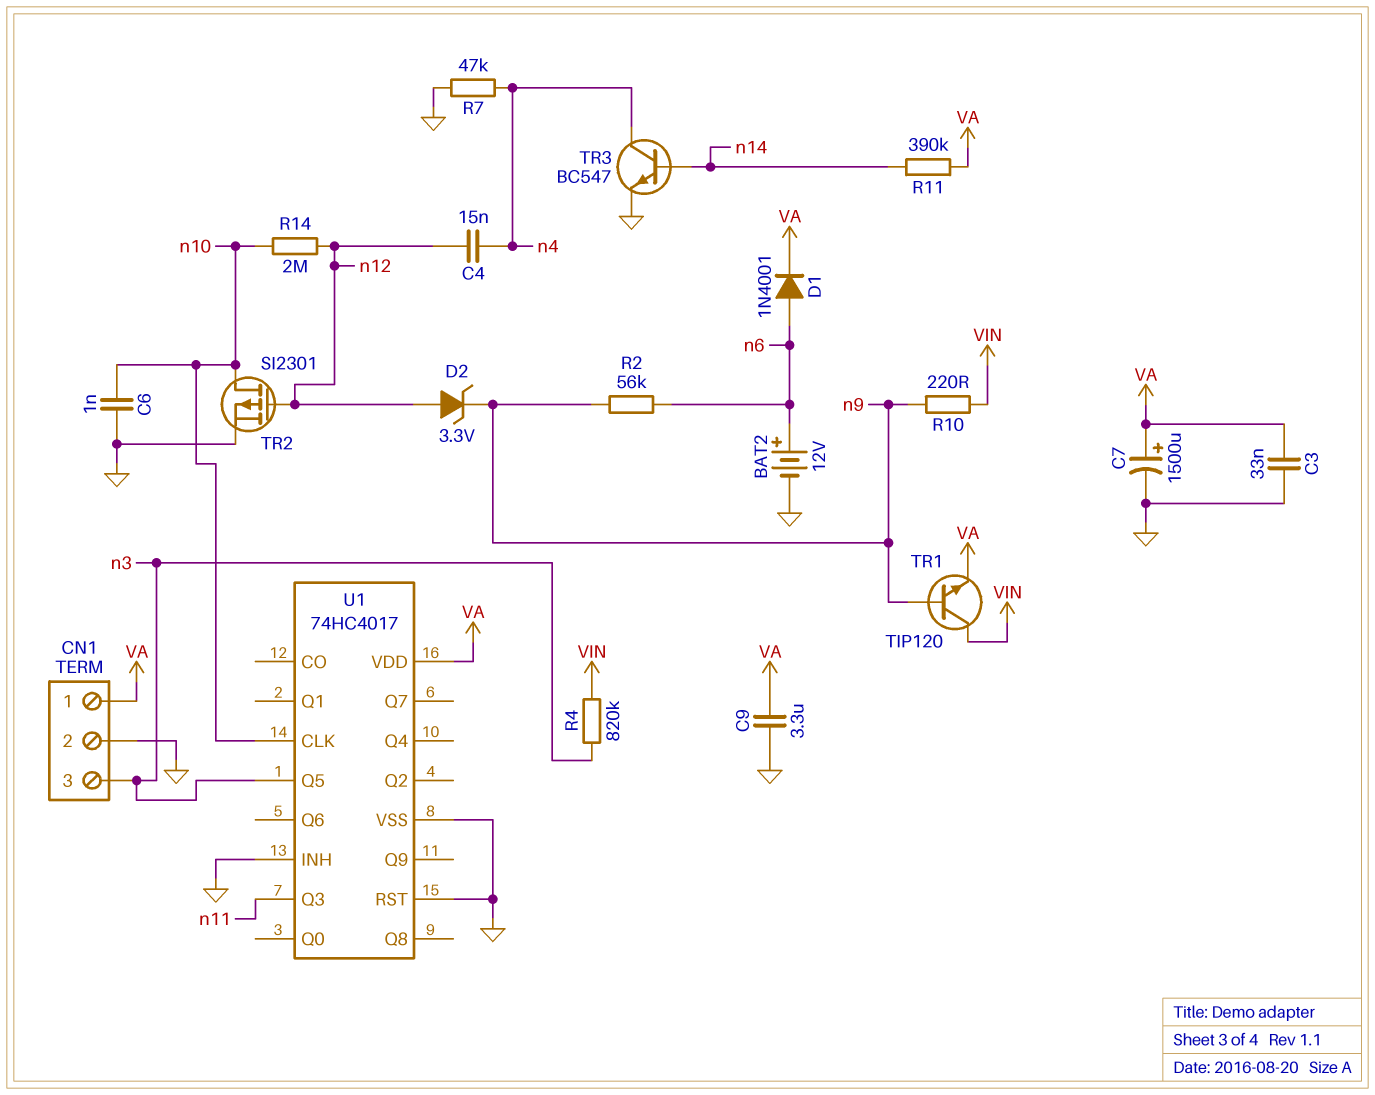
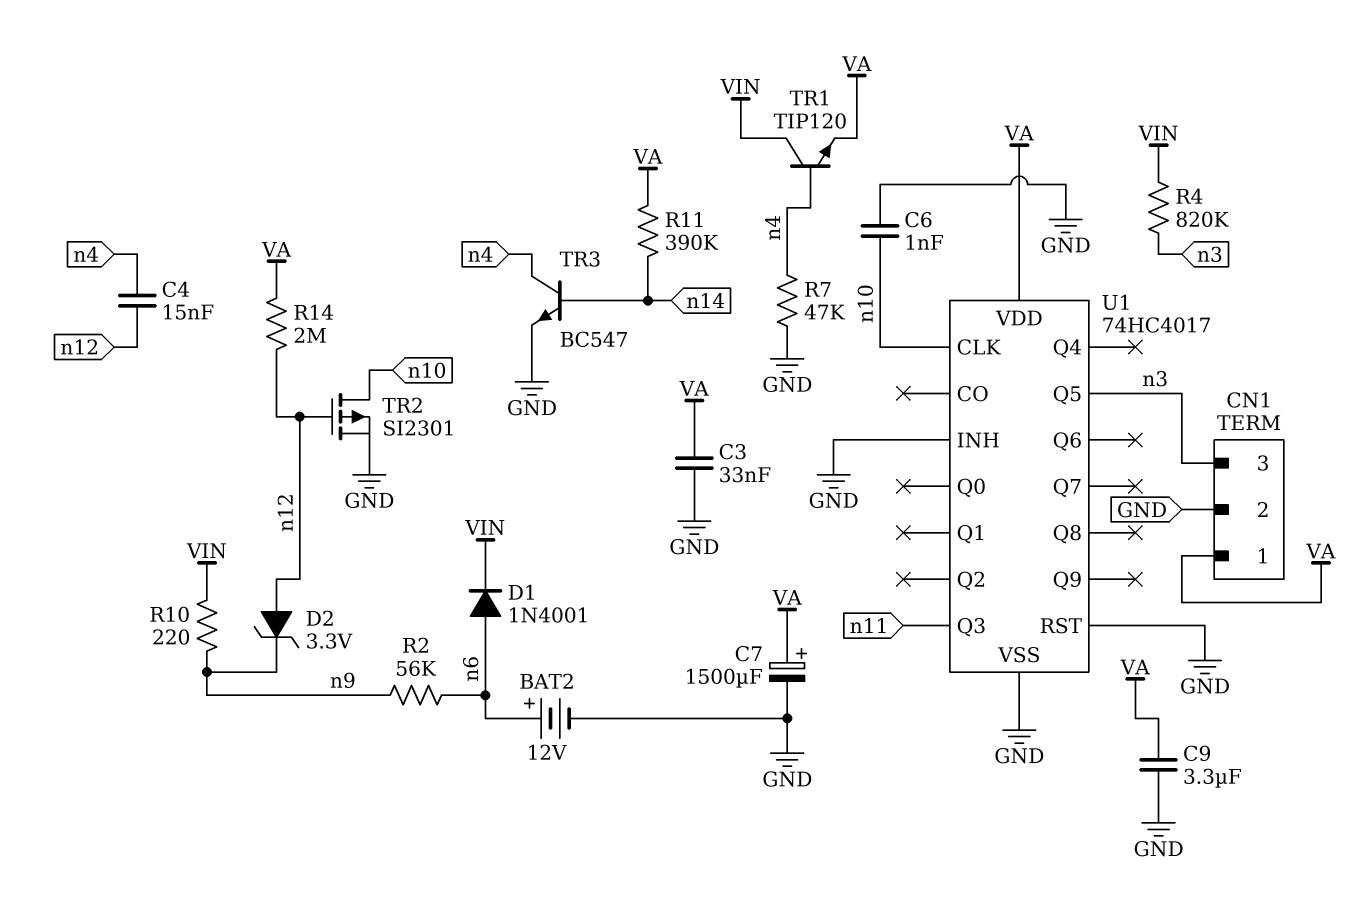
D1: diode 1N4001 (A n6, K VA) -> diode 1N4001 (A n6, K VIN)
R14: 2M (n10, n12) -> 2M (VA, n12)
TR1: NPN TIP120 (B n9, C VIN, E VA) -> NPN TIP120 (B n4, C VIN, E VA)

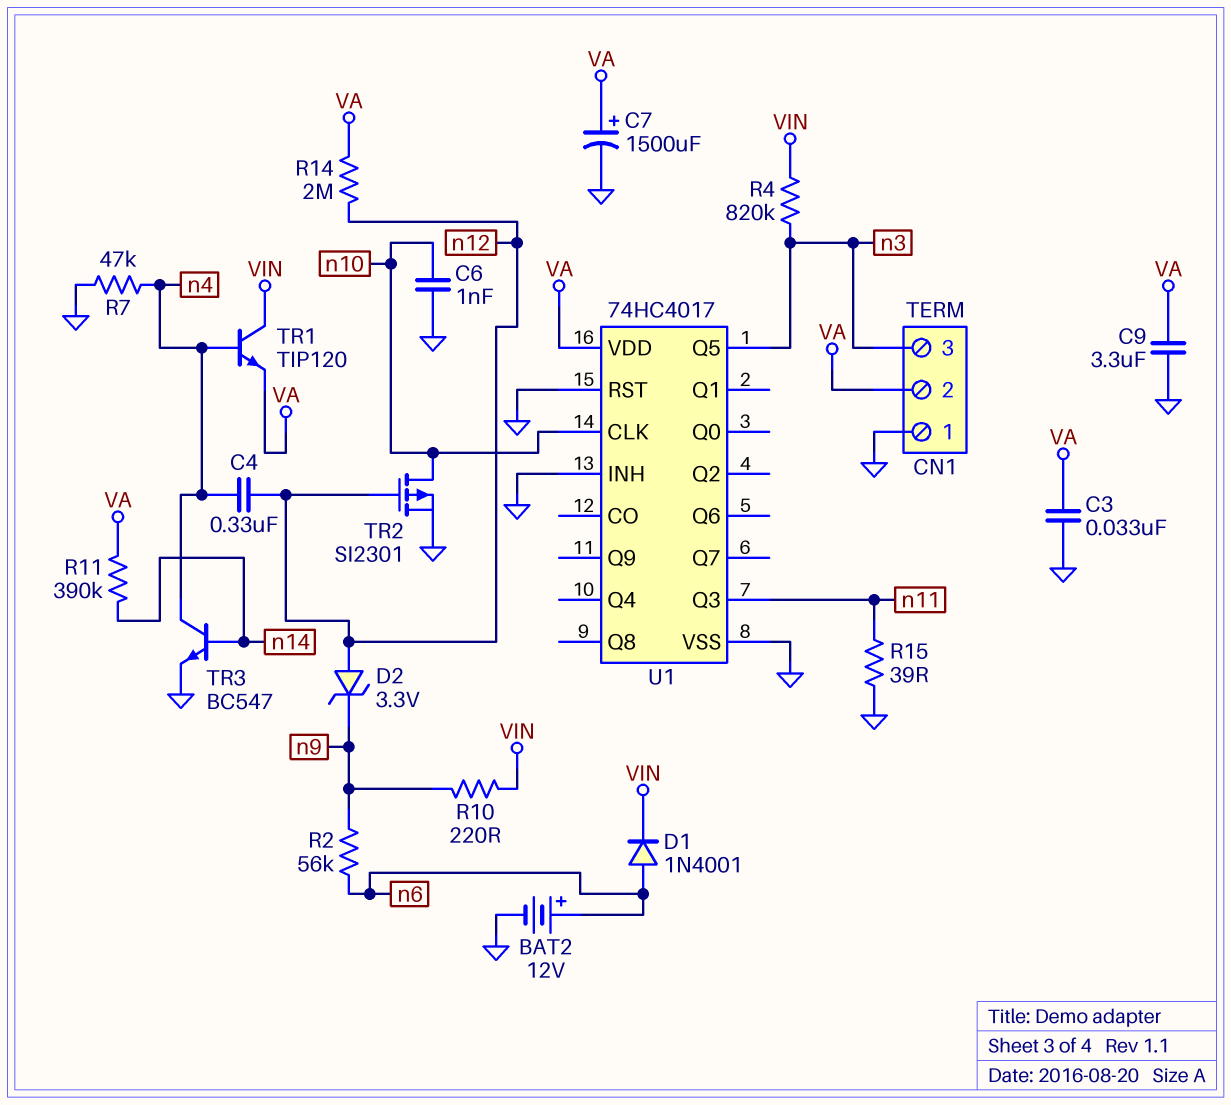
C4: 15nF (n4, n12) -> 330nF (n4, n12)
CN1 pin 1: VA -> GND
CN1 pin 2: GND -> VA
R15: none -> 39 (GND, n11)

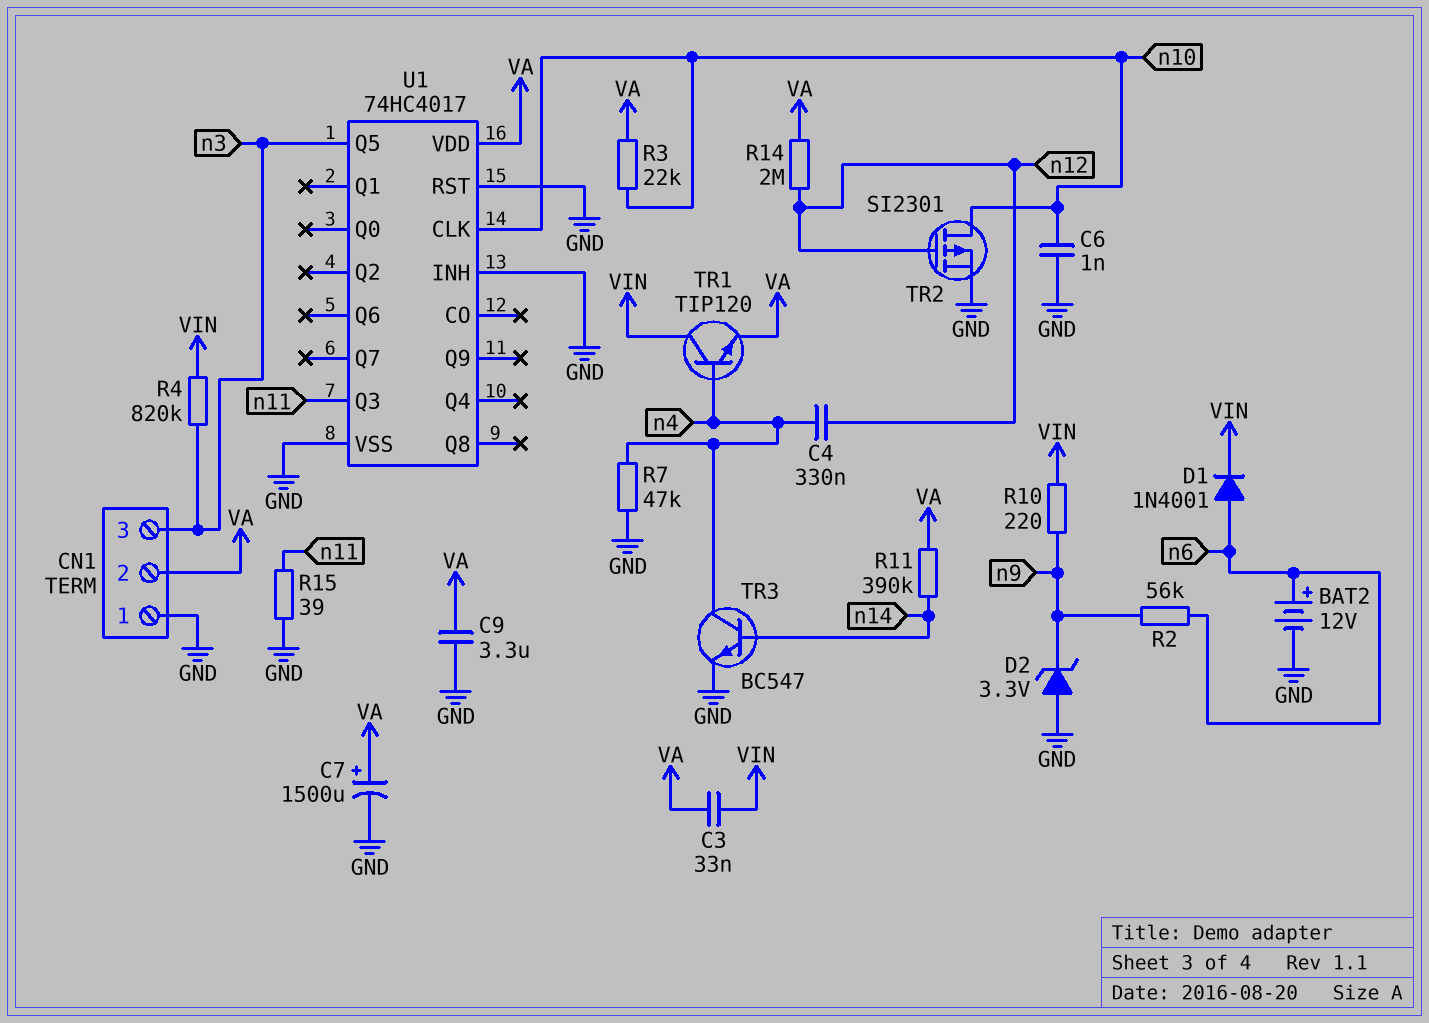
C3: 33nF (GND, VA) -> 33nF (VA, VIN)
D2: zener 3.3V (A n12, K n9) -> zener 3.3V (A GND, K n9)
R3: none -> 22k (VA, n10)

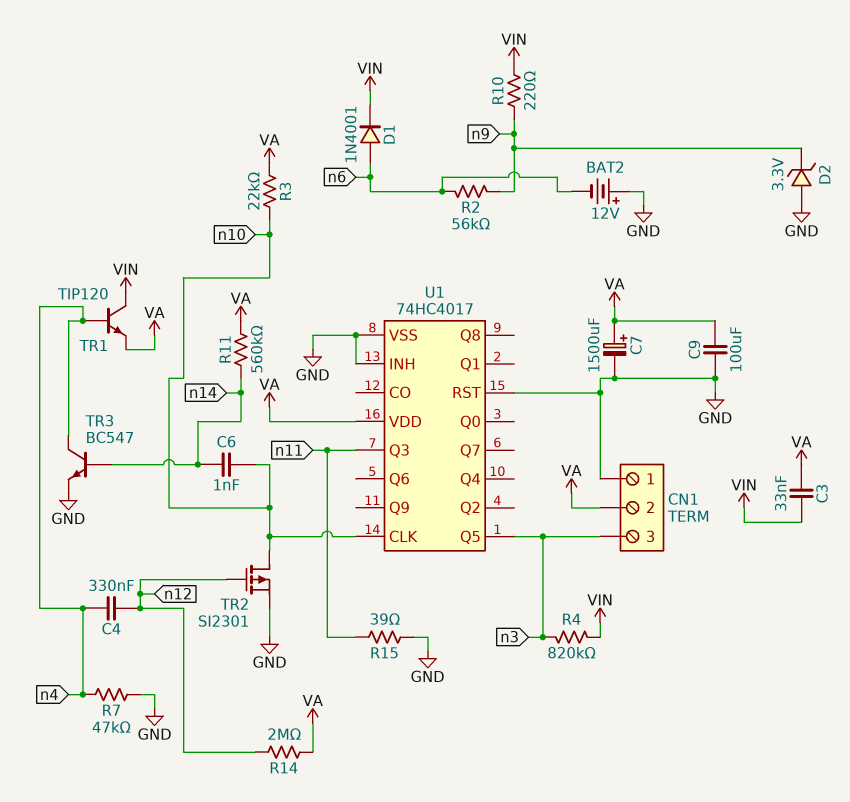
BAT2: 12V (plus n6, minus GND) -> 12V (plus GND, minus n6)
C6: 1nF (GND, n10) -> 1nF (n10, n14)
C9: 3.3uF (GND, VA) -> 100uF (GND, VA)
R11: 390k (VA, n14) -> 560k (VA, n14)

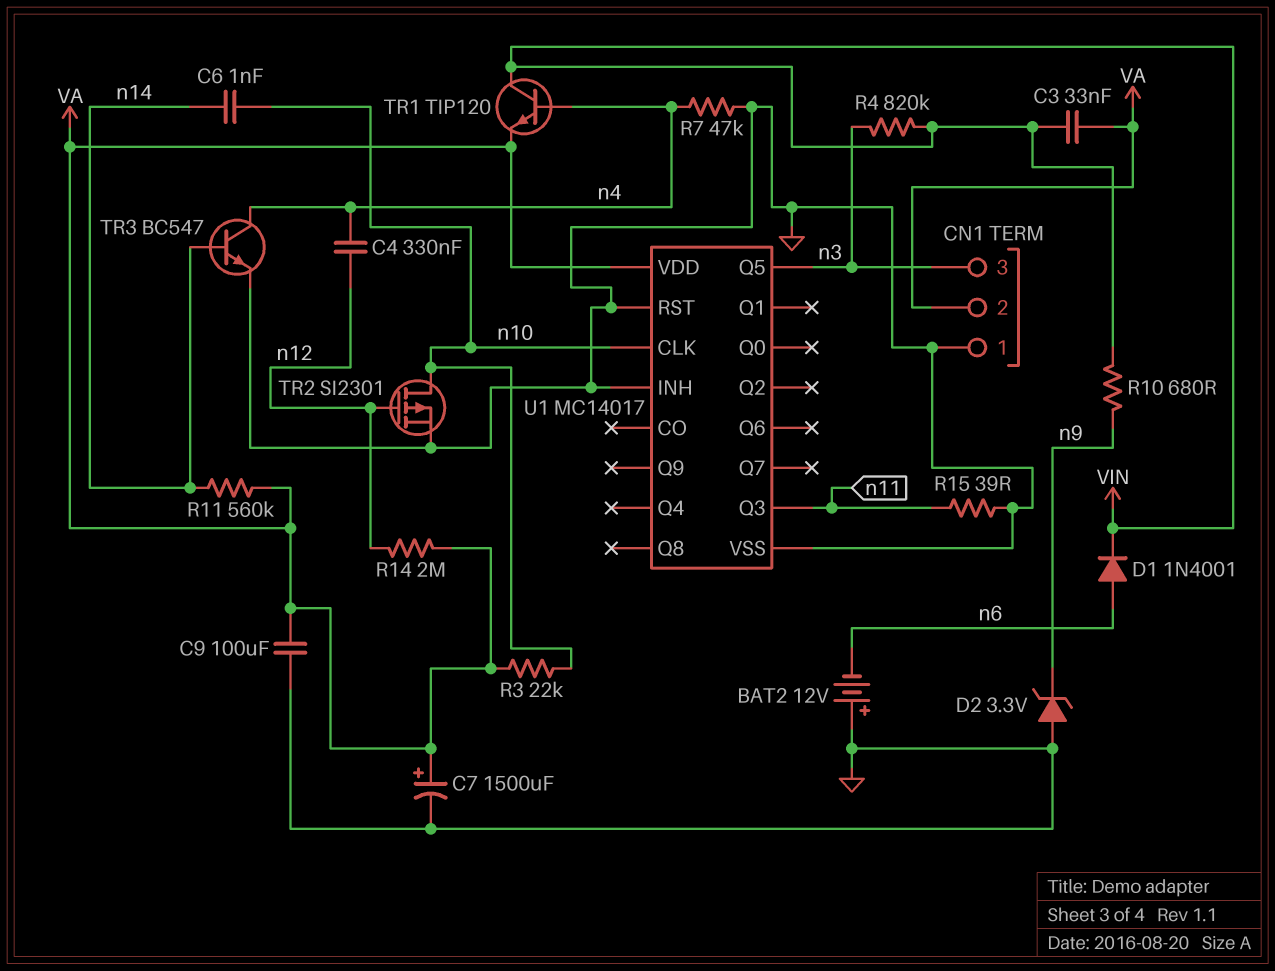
R2: 56k (n6, n9) -> none
R10: 220 (VIN, n9) -> 680 (VIN, n9)
U1: 74HC4017 -> MC14017

